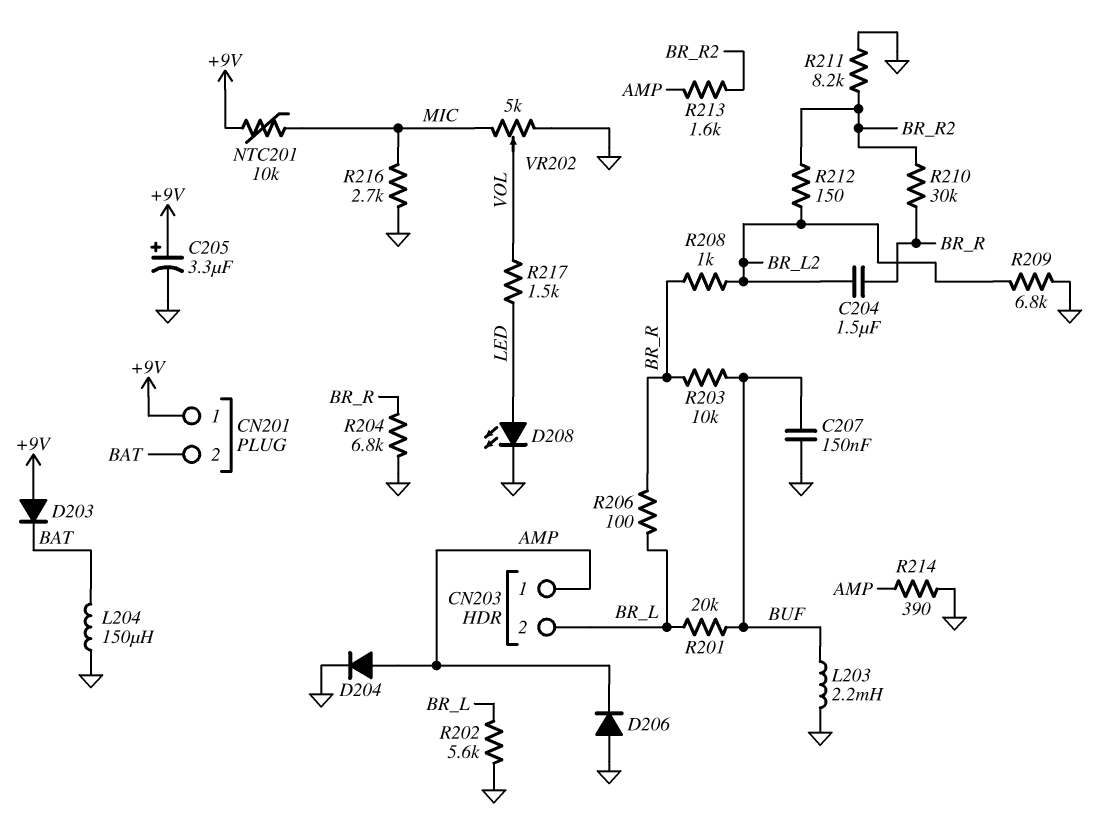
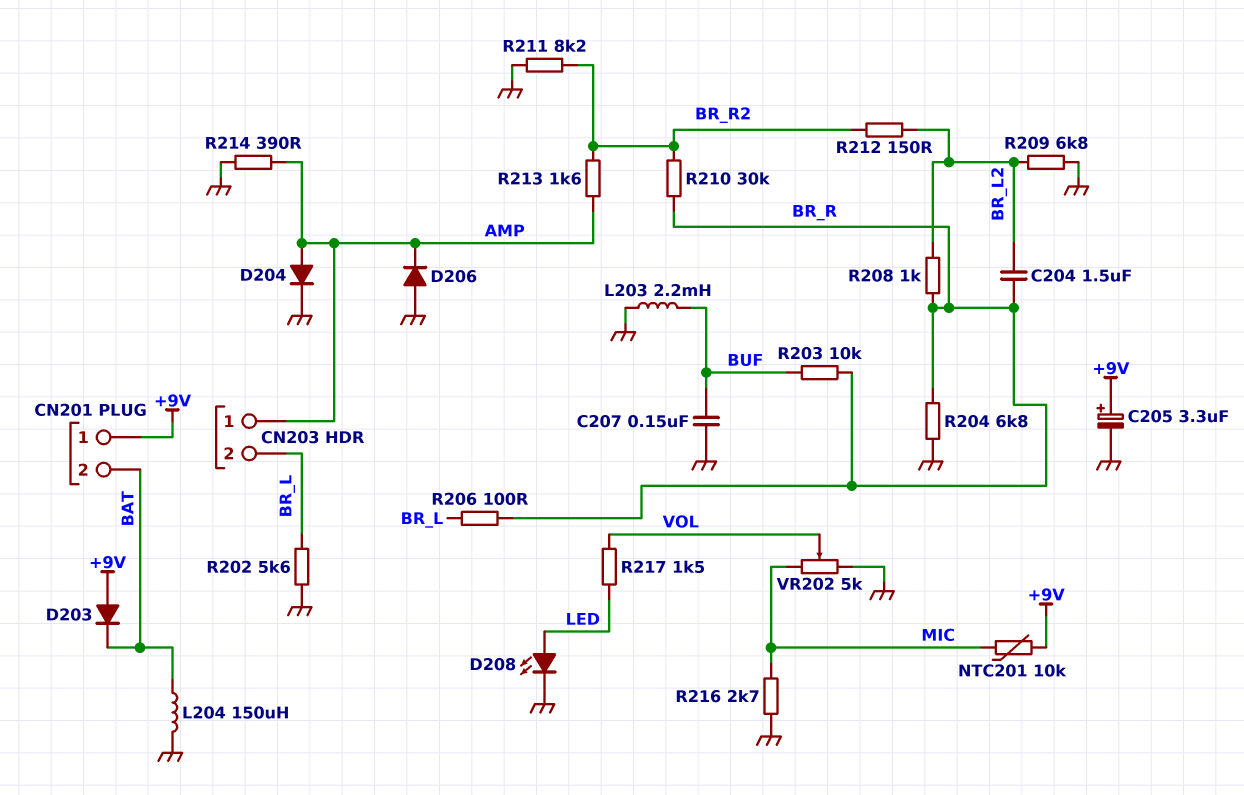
R201: 20k (BR_L, BUF) -> none

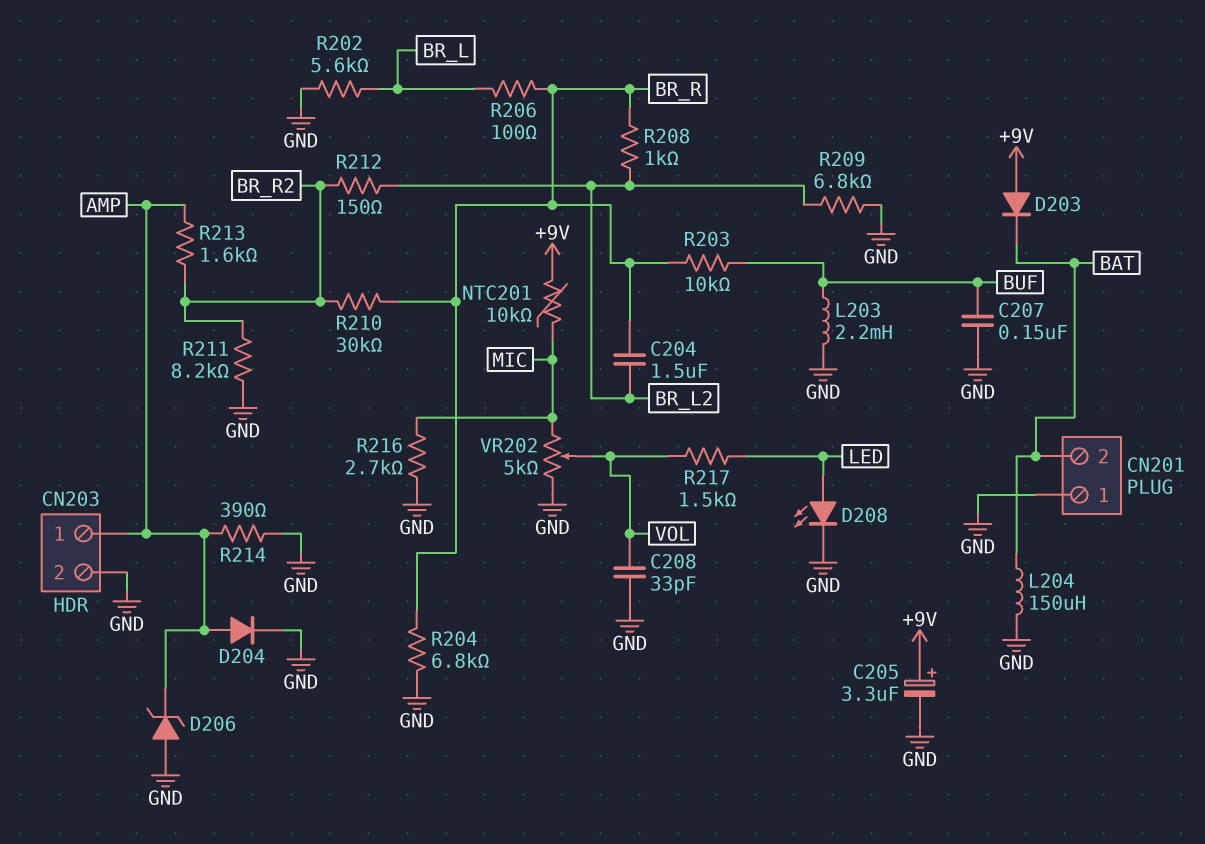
C208: none -> 33pF (GND, VOL)
CN201 pin 1: +9V -> GND
CN203 pin 2: BR_L -> GND
D206: diode (A GND, K AMP) -> zener (A GND, K AMP)

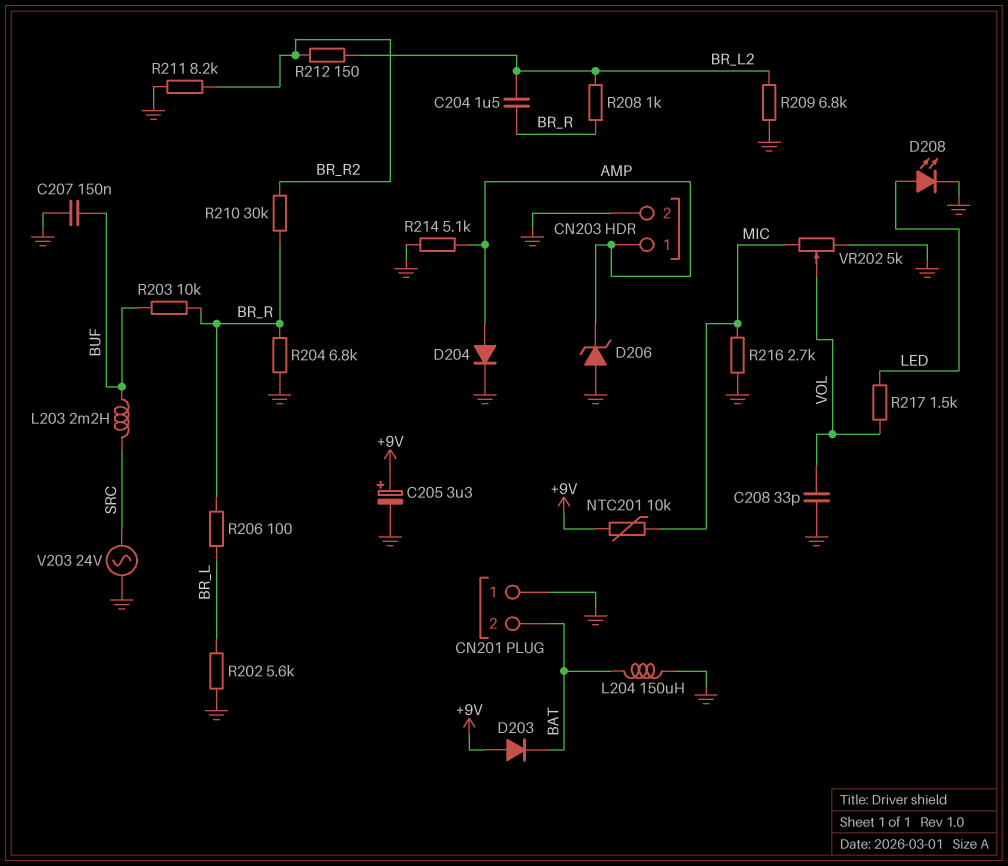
L203: 2.2mH (BUF, GND) -> 2.2mH (BUF, SRC)
R213: 1.6k (AMP, BR_R2) -> none
R214: 390 (AMP, GND) -> 5.1k (AMP, GND)
V203: none -> AC 24V (GND, SRC)

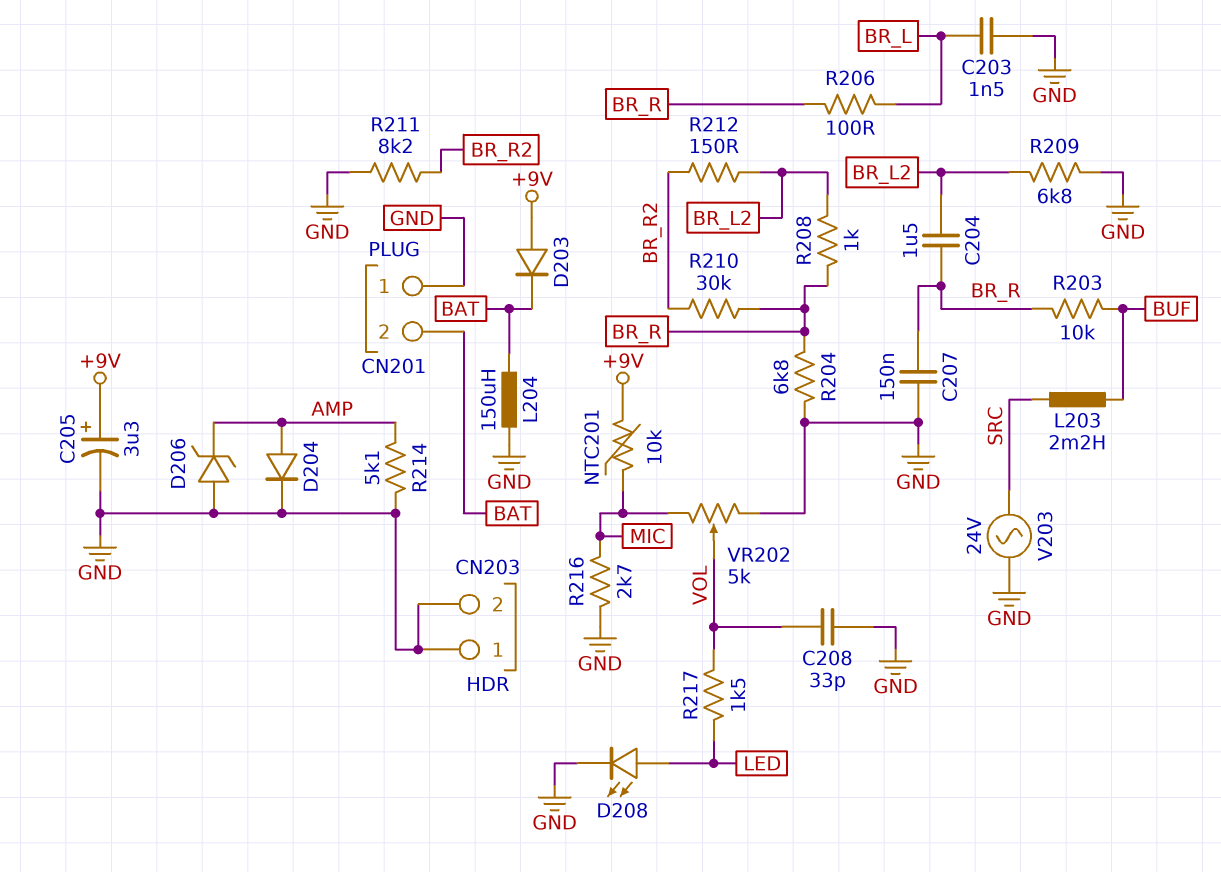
C203: none -> 1.5nF (BR_L, GND)
C207: 150nF (BUF, GND) -> 150nF (BR_R, GND)
CN203 pin 1: AMP -> GND
R202: 5.6k (BR_L, GND) -> none

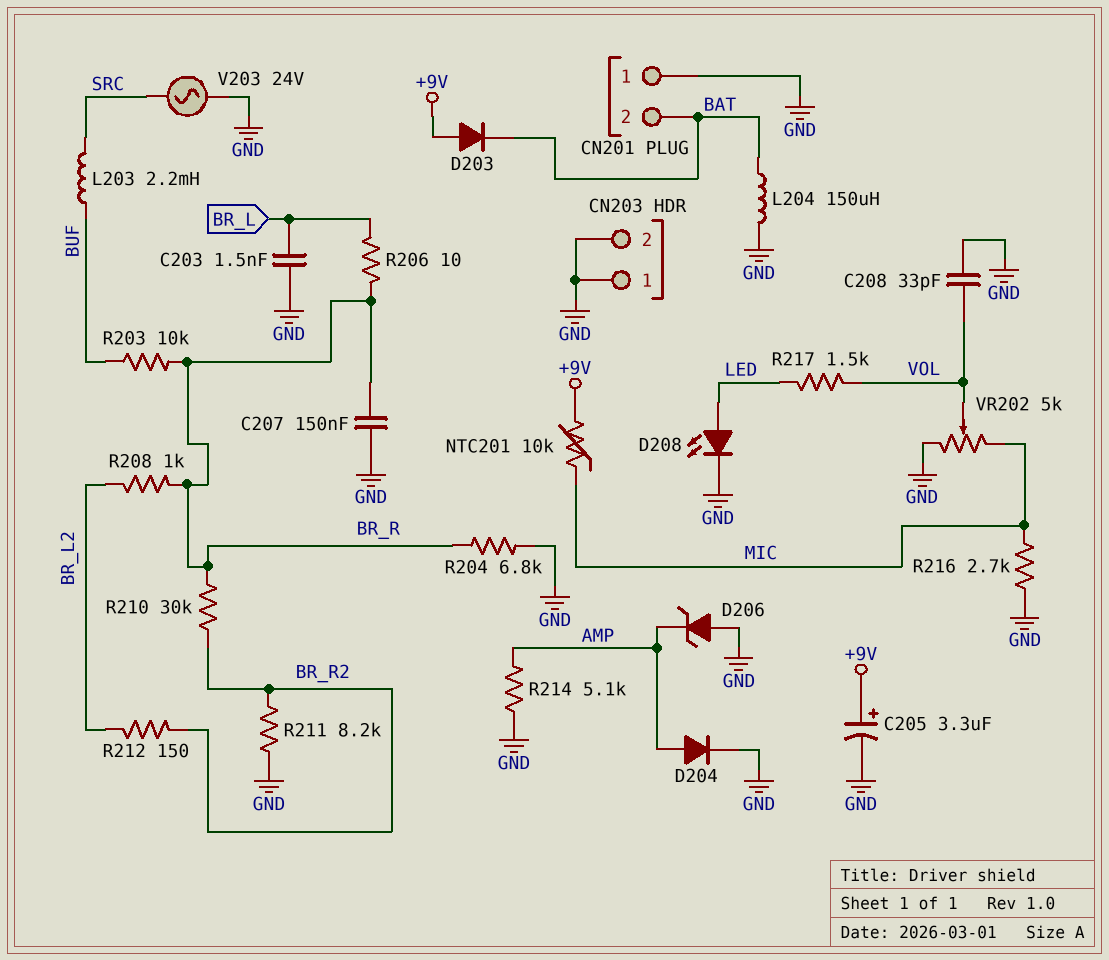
C204: 1.5uF (BR_L2, BR_R) -> none
R206: 100 (BR_L, BR_R) -> 10 (BR_L, BR_R)
R209: 6.8k (BR_L2, GND) -> none

